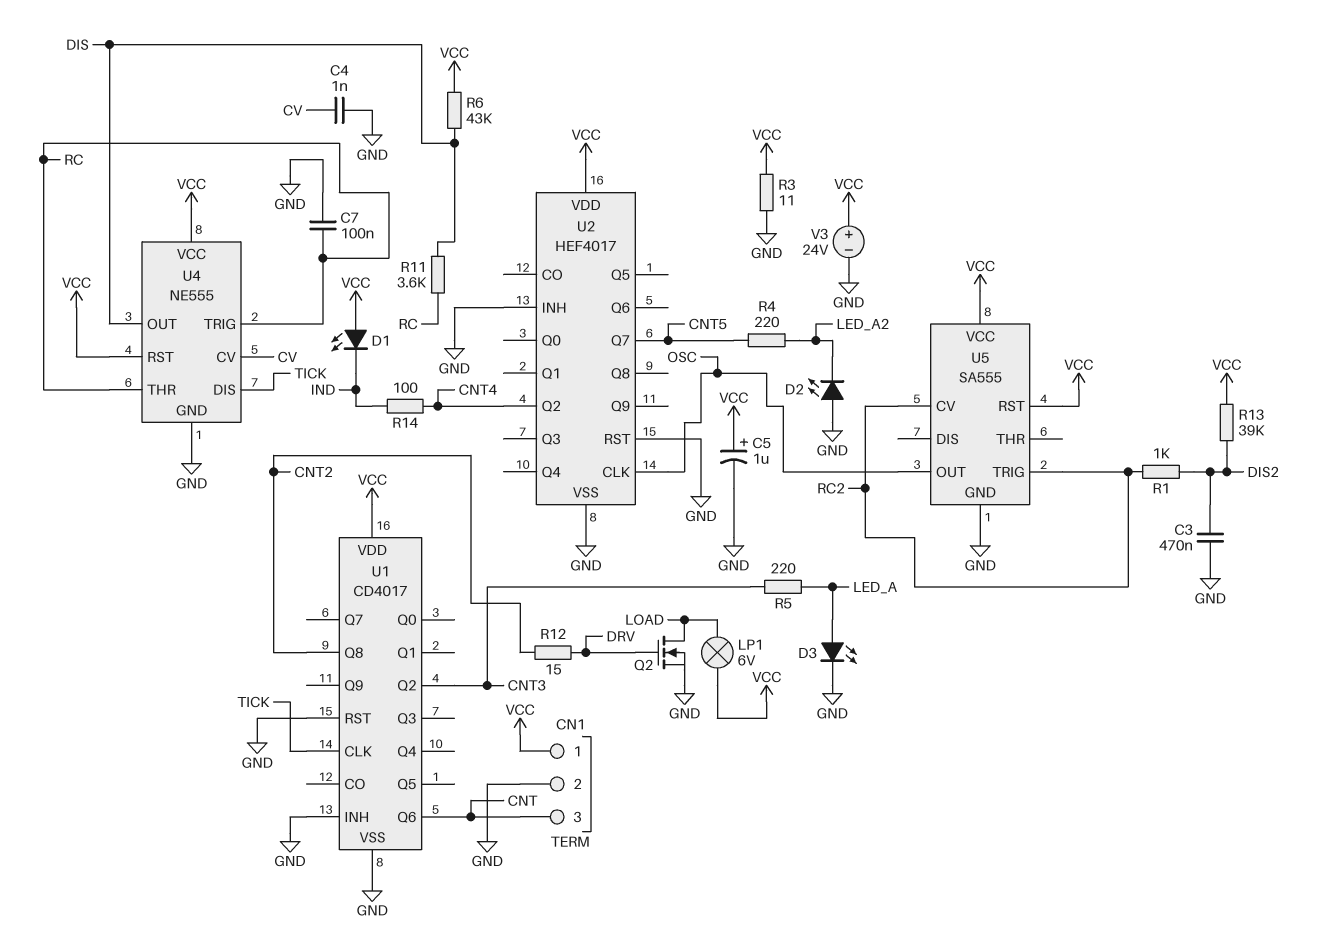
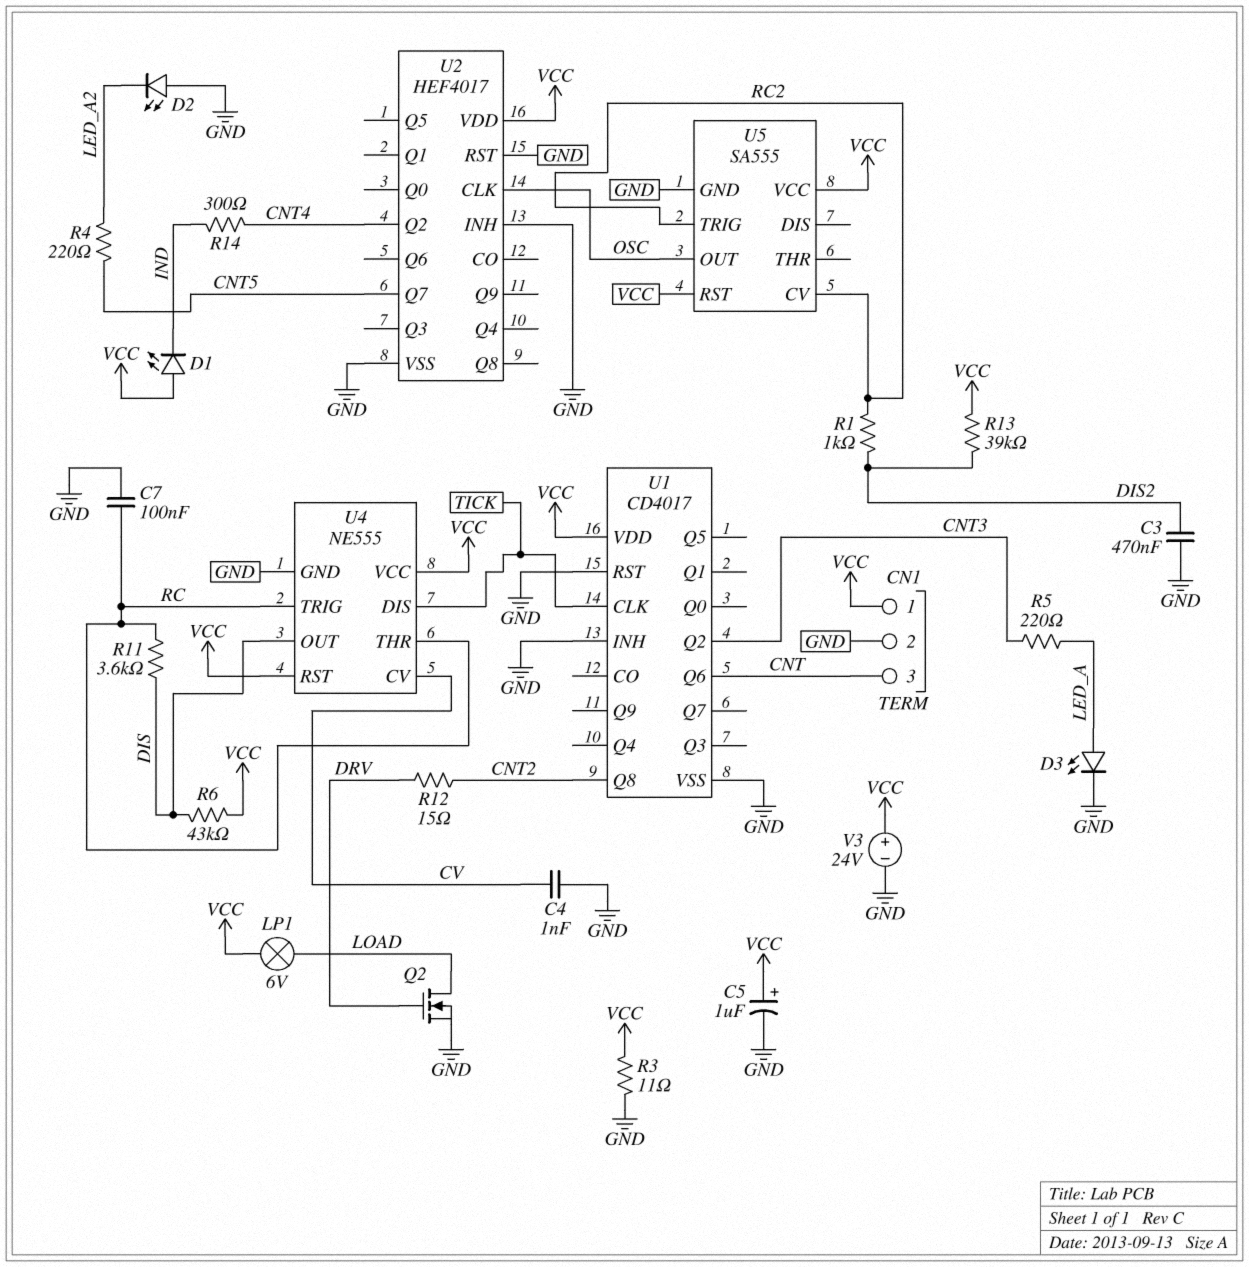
R14: 100 (CNT4, IND) -> 300 (CNT4, IND)

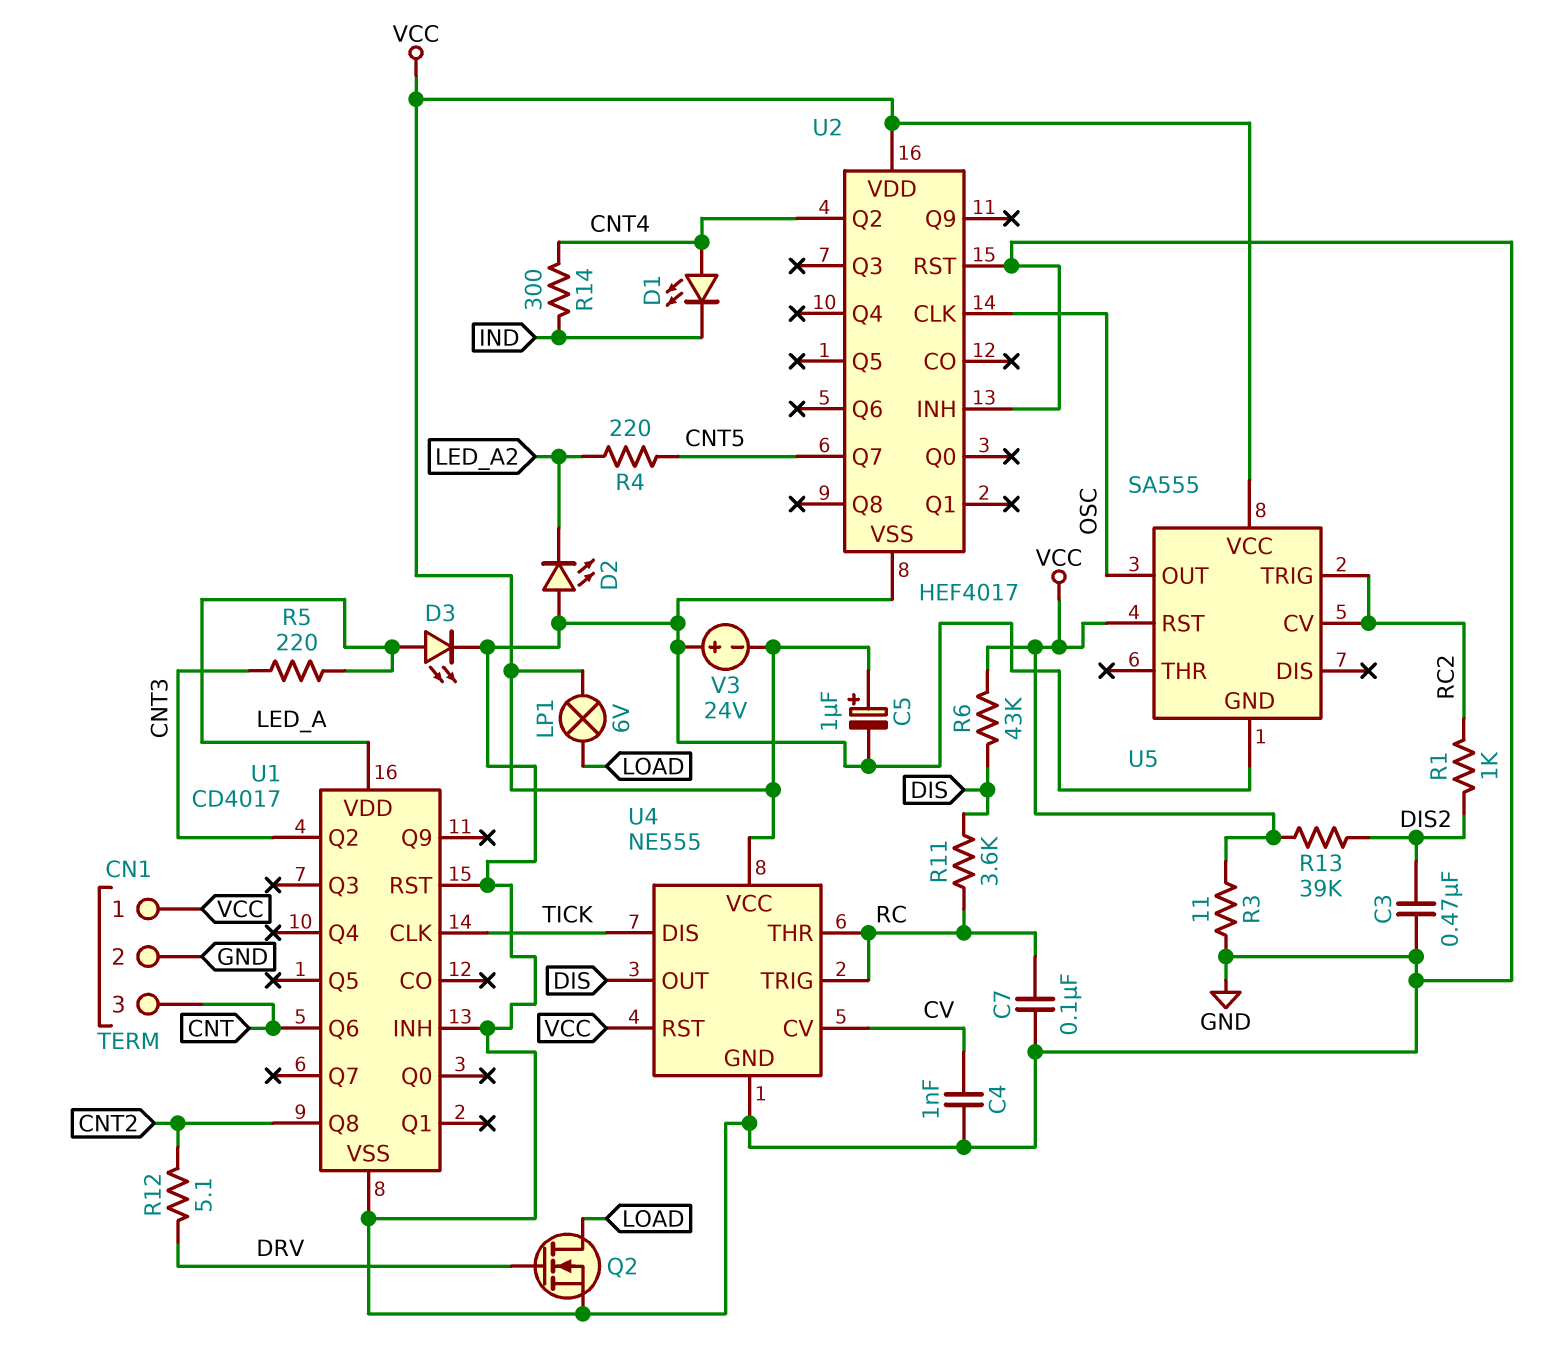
D1: LED (A VCC, K IND) -> LED (A CNT4, K IND)
R12: 15 (CNT2, DRV) -> 5.1 (CNT2, DRV)
U1 pin VDD: VCC -> LED_A
V3: 24V (plus VCC, minus GND) -> 24V (plus GND, minus VCC)

